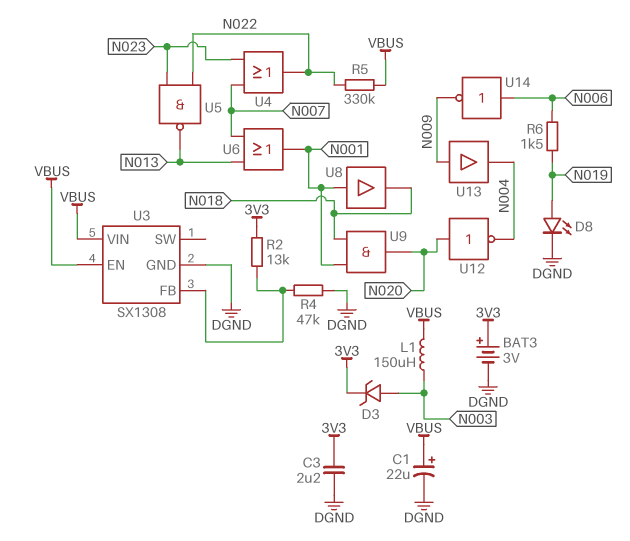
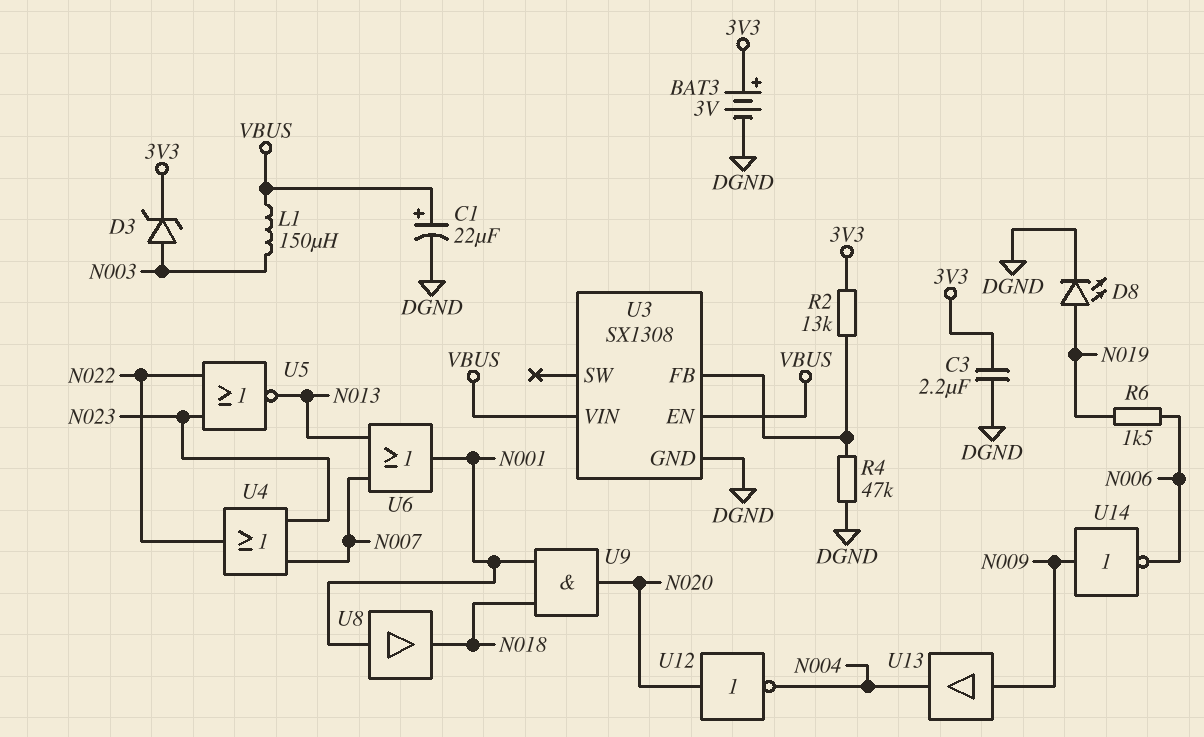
R5: 330k (N022, VBUS) -> none
U5: NAND (in N022, in N023, out N013) -> NOR (in N022, in N023, out N013)
U14: NOT (in N006, out N009) -> NOT (in N009, out N006)

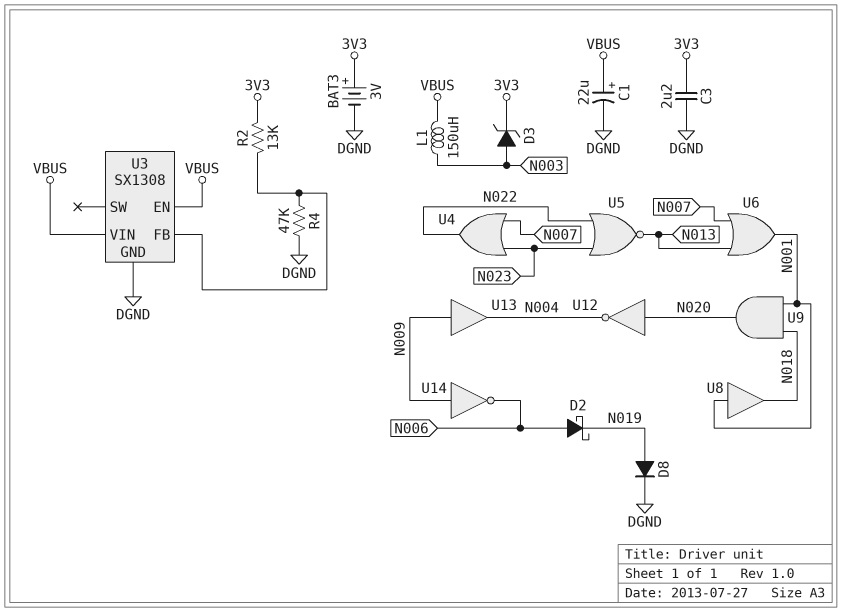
D2: none -> schottky (A N006, K N019)
D8: LED (A N019, K DGND) -> diode (A N019, K DGND)
R6: 1.5k (N006, N019) -> none

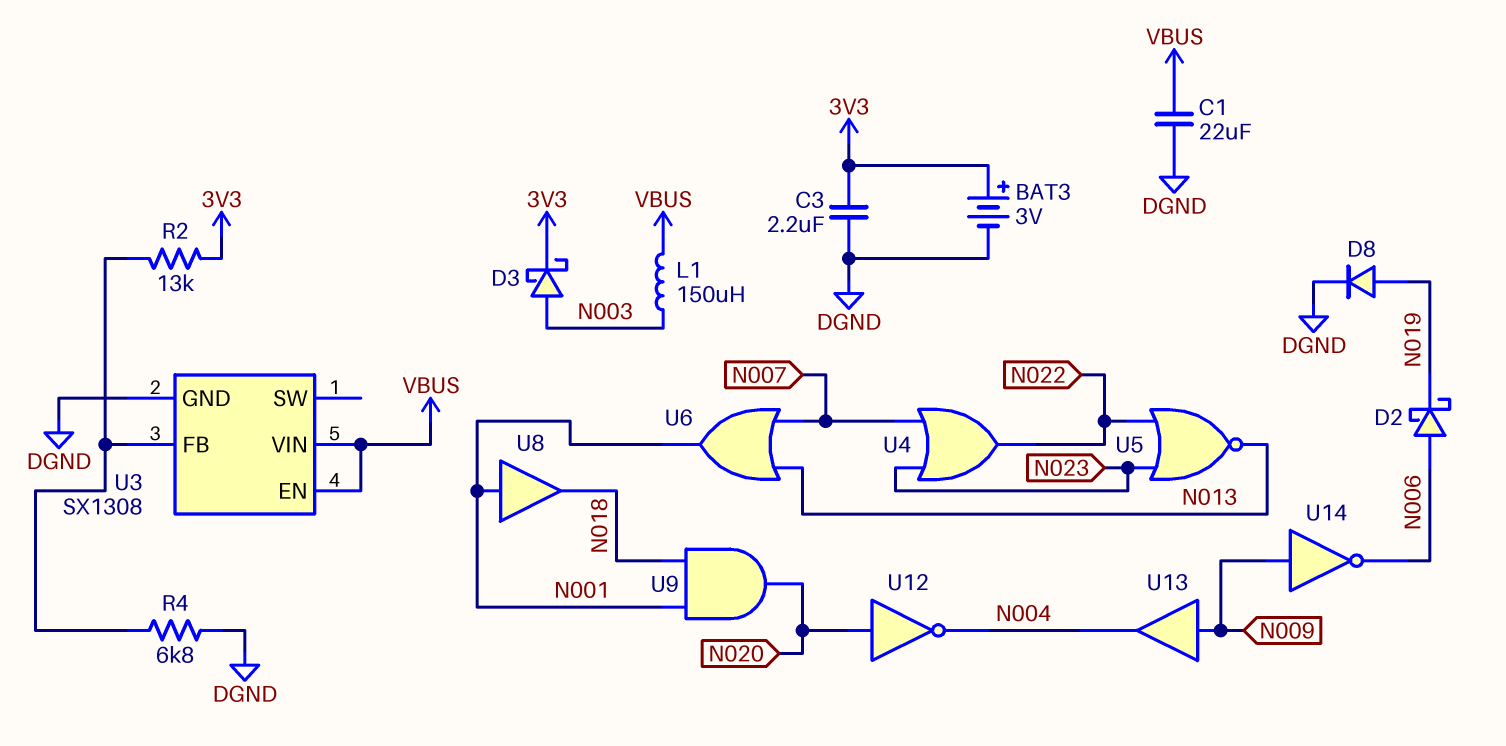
C1: 22uF (plus VBUS, minus DGND) -> 22uF (DGND, VBUS)
D3: zener (A N003, K 3V3) -> schottky (A N003, K 3V3)
R4: 47k (DGND, U3/FB) -> 6.8k (DGND, U3/FB)

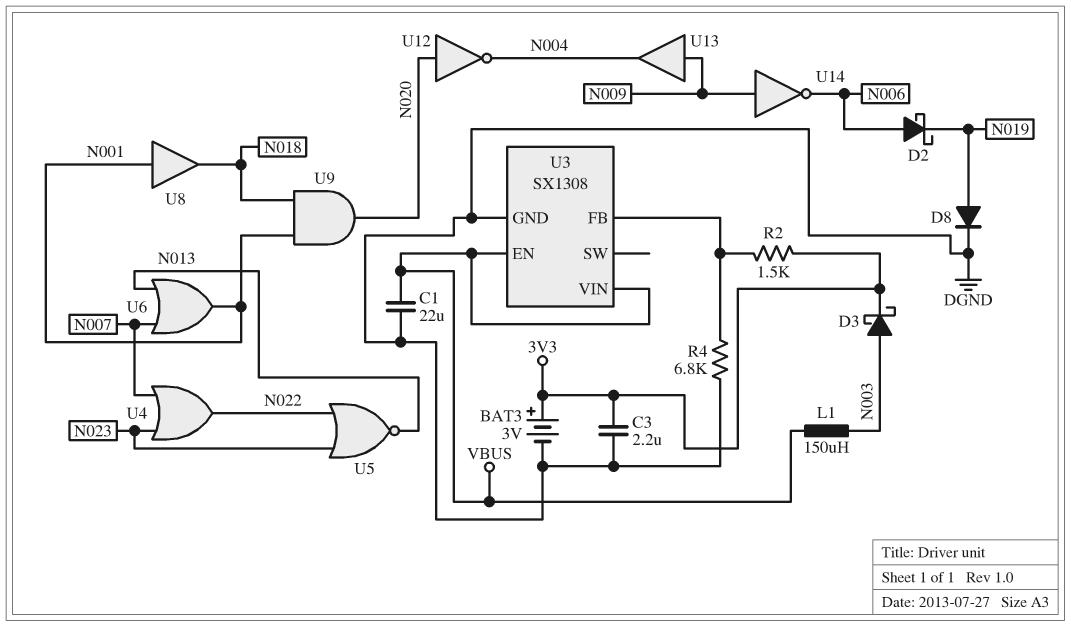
R2: 13k (3V3, U3/FB) -> 1.5k (3V3, U3/FB)

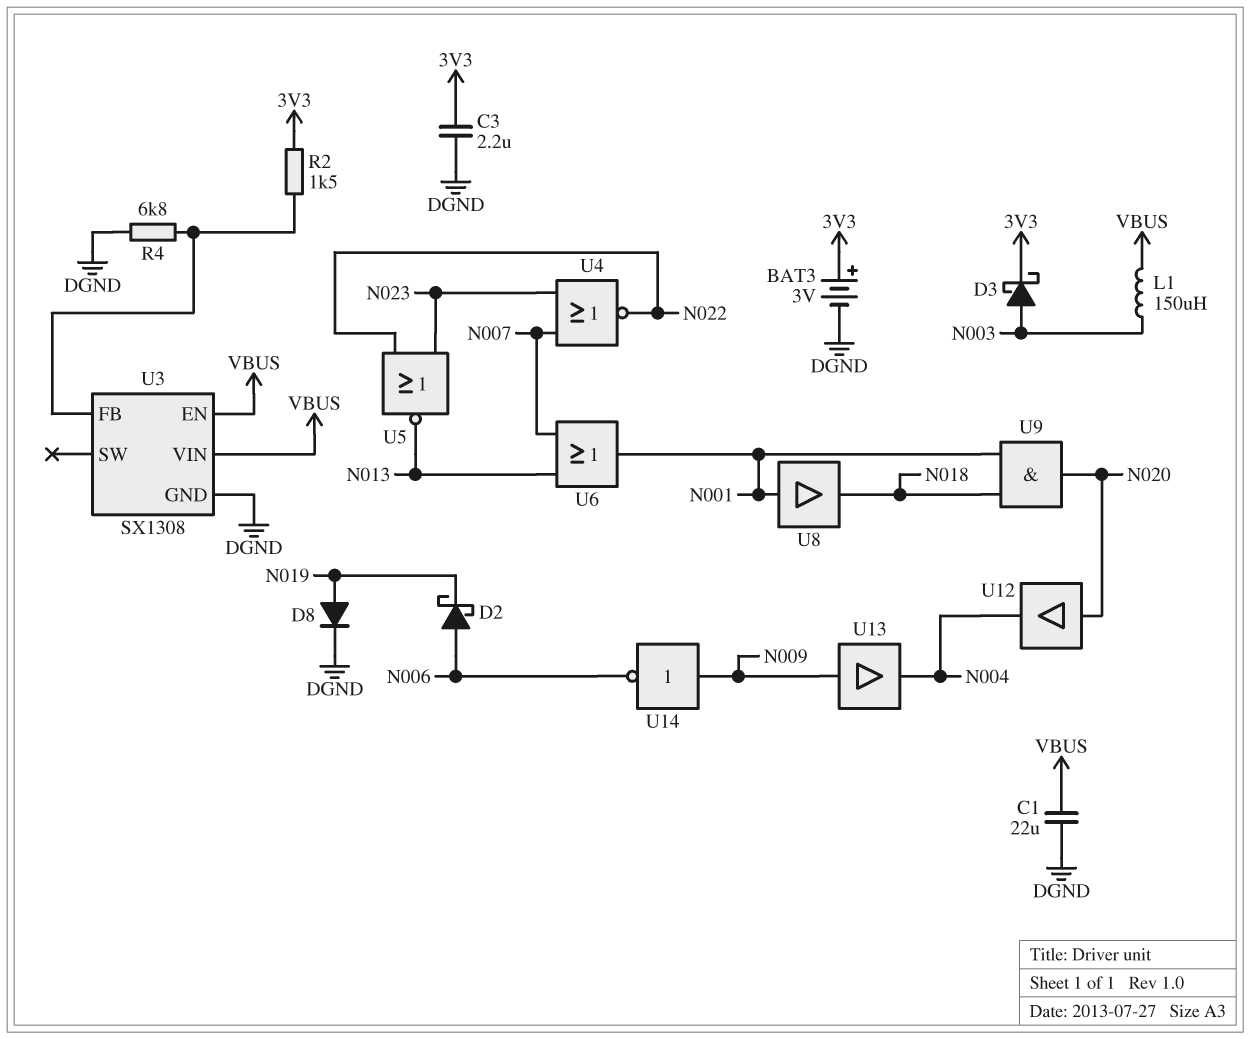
U4: OR (in N007, in N023, out N022) -> NOR (in N007, in N023, out N022)
U12: NOT (in N020, out N004) -> buffer (in N020, out N004)

